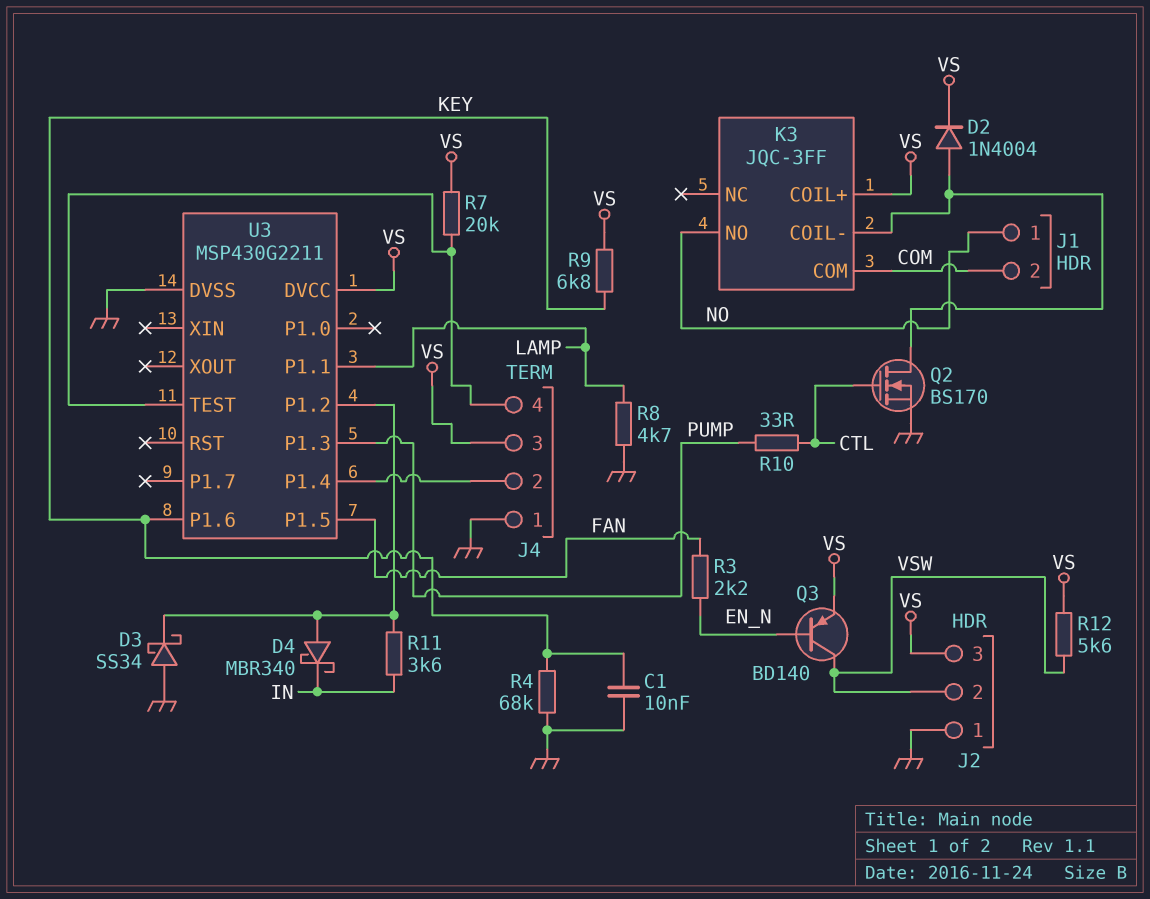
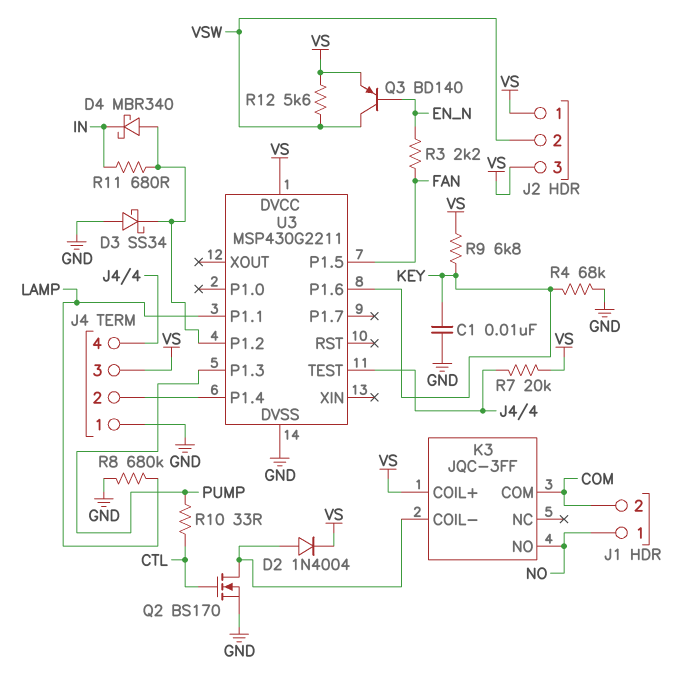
J2 pin 1: GND -> VS
R8: 4.7k (GND, LAMP) -> 680k (GND, LAMP)
R11: 3.6k (IN, U3/P1.2) -> 680 (IN, U3/P1.2)

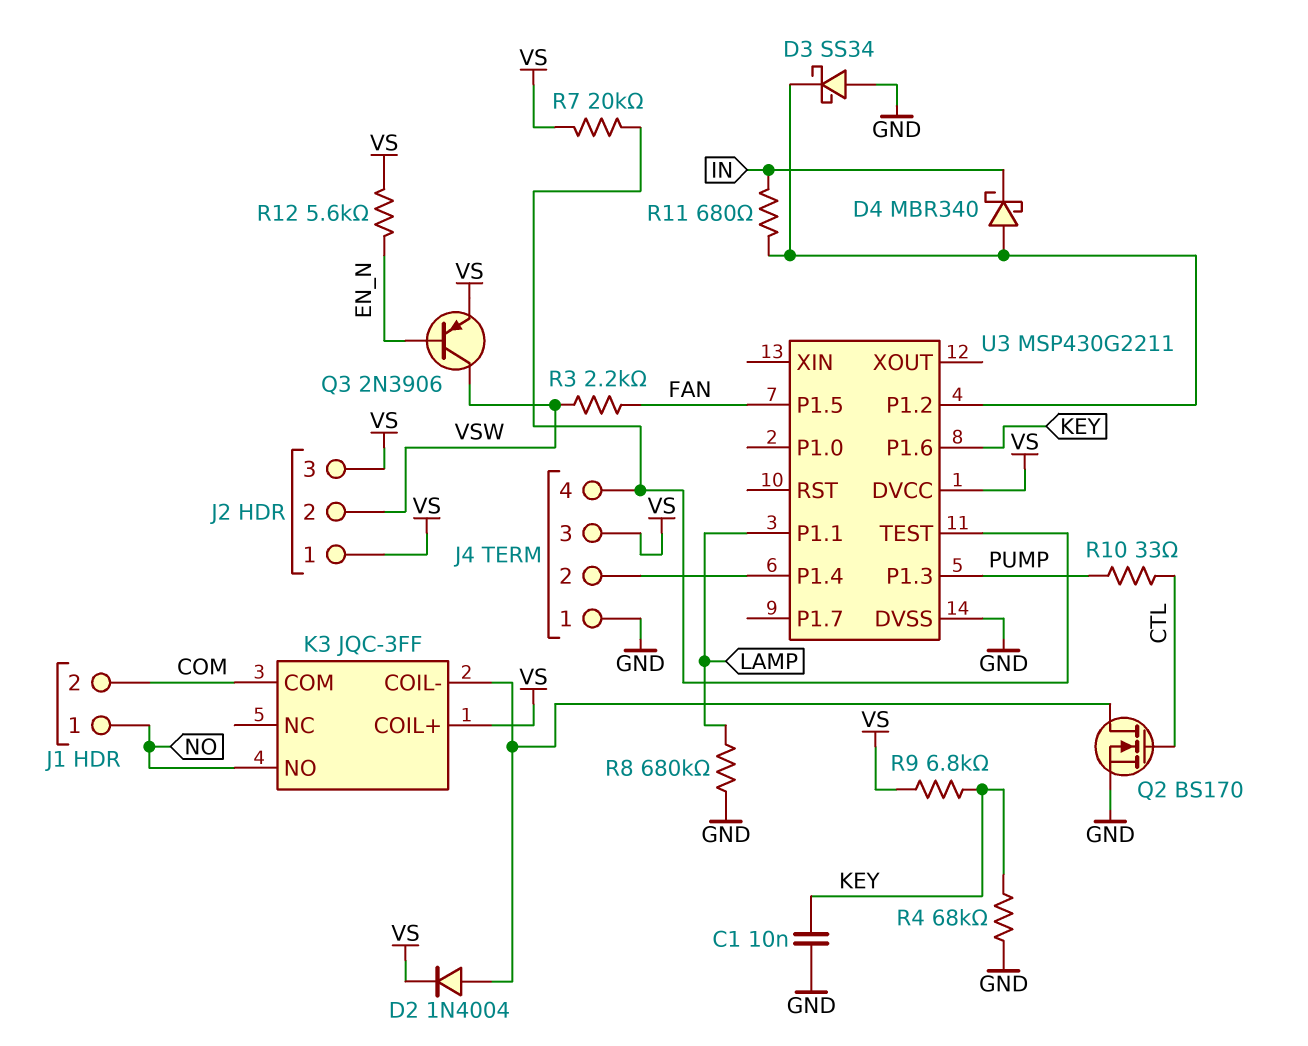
Q3: PNP BD140 (B EN_N, C VSW, E VS) -> PNP 2N3906 (B EN_N, C VSW, E VS)
R3: 2.2k (EN_N, FAN) -> 2.2k (FAN, VSW)
R12: 5.6k (VS, VSW) -> 5.6k (EN_N, VS)

